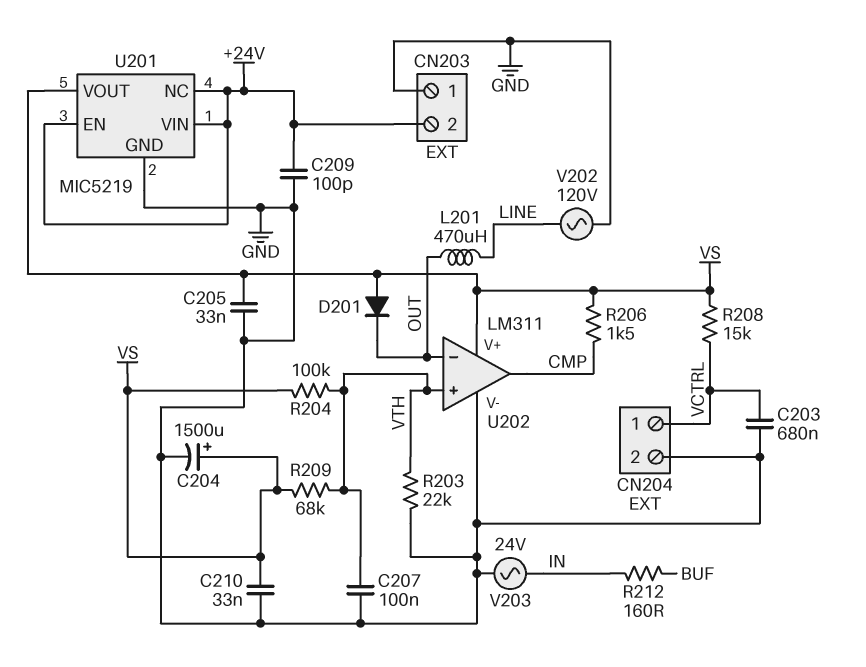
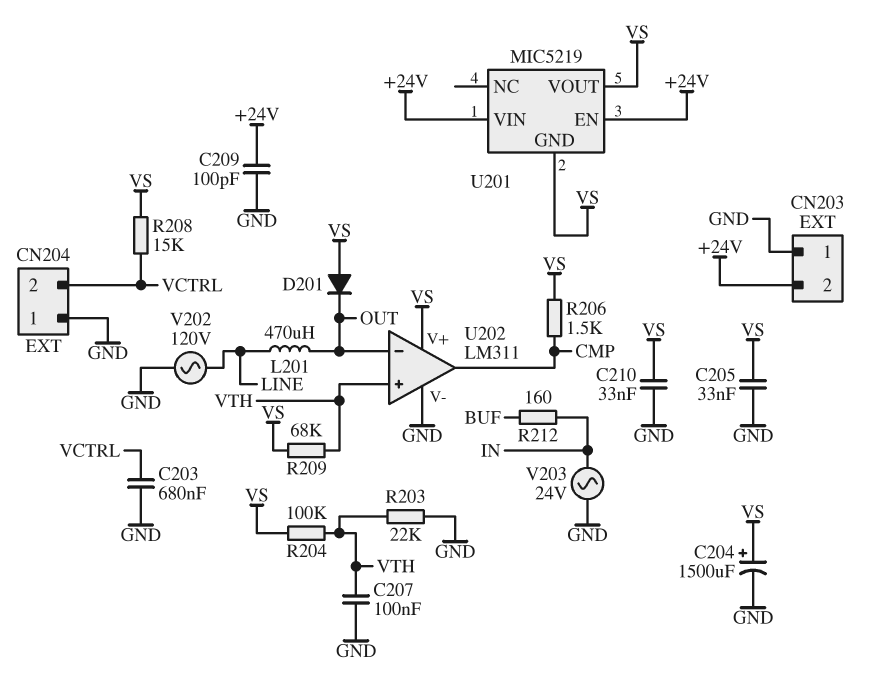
CN204 pin 1: VCTRL -> GND
CN204 pin 2: GND -> VCTRL
U201 pin GND: GND -> VS
U201 pin NC: +24V -> none

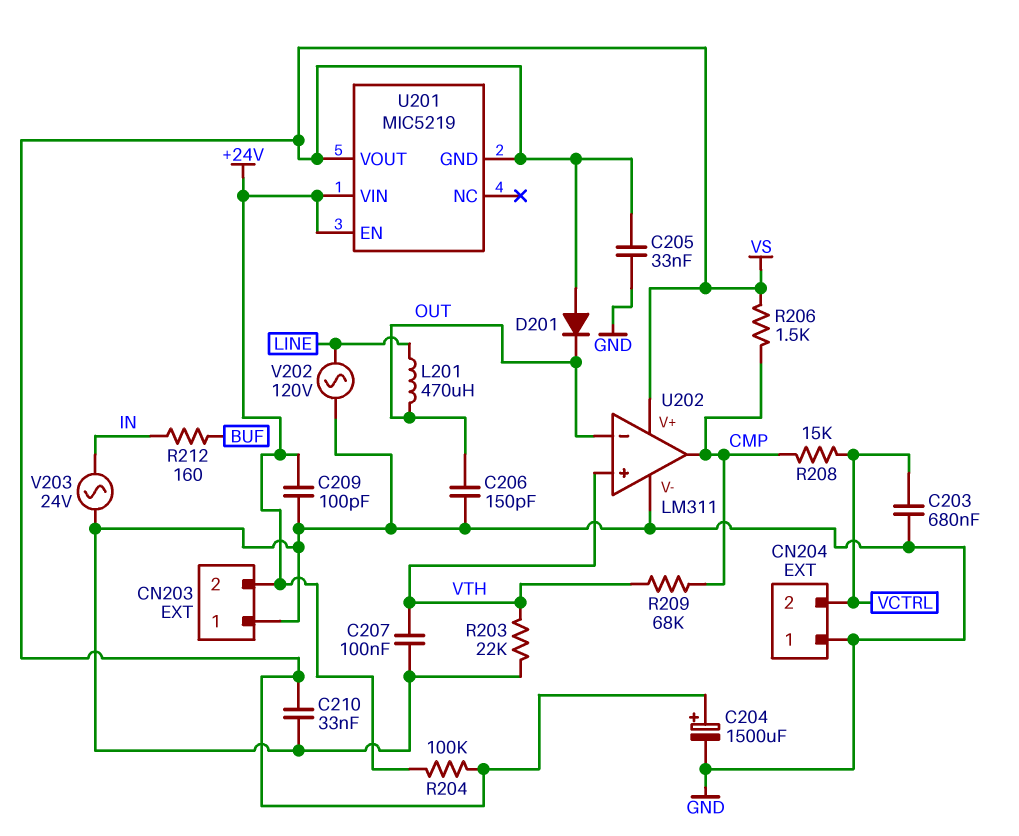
C206: none -> 150pF (GND, OUT)
R204: 100k (VS, VTH) -> 100k (+24V, VS)
R208: 15k (VCTRL, VS) -> 15k (CMP, VCTRL)
R209: 68k (VS, VTH) -> 68k (CMP, VTH)

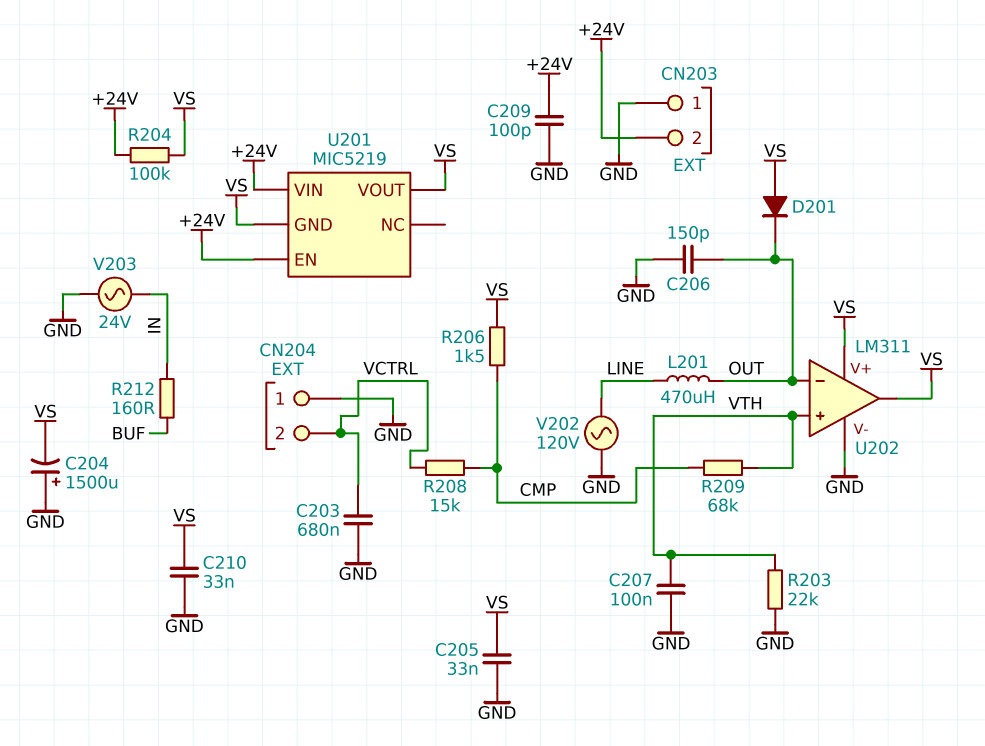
C204: 1500uF (plus VS, minus GND) -> 1500uF (plus GND, minus VS)
U202 pin out: CMP -> VS

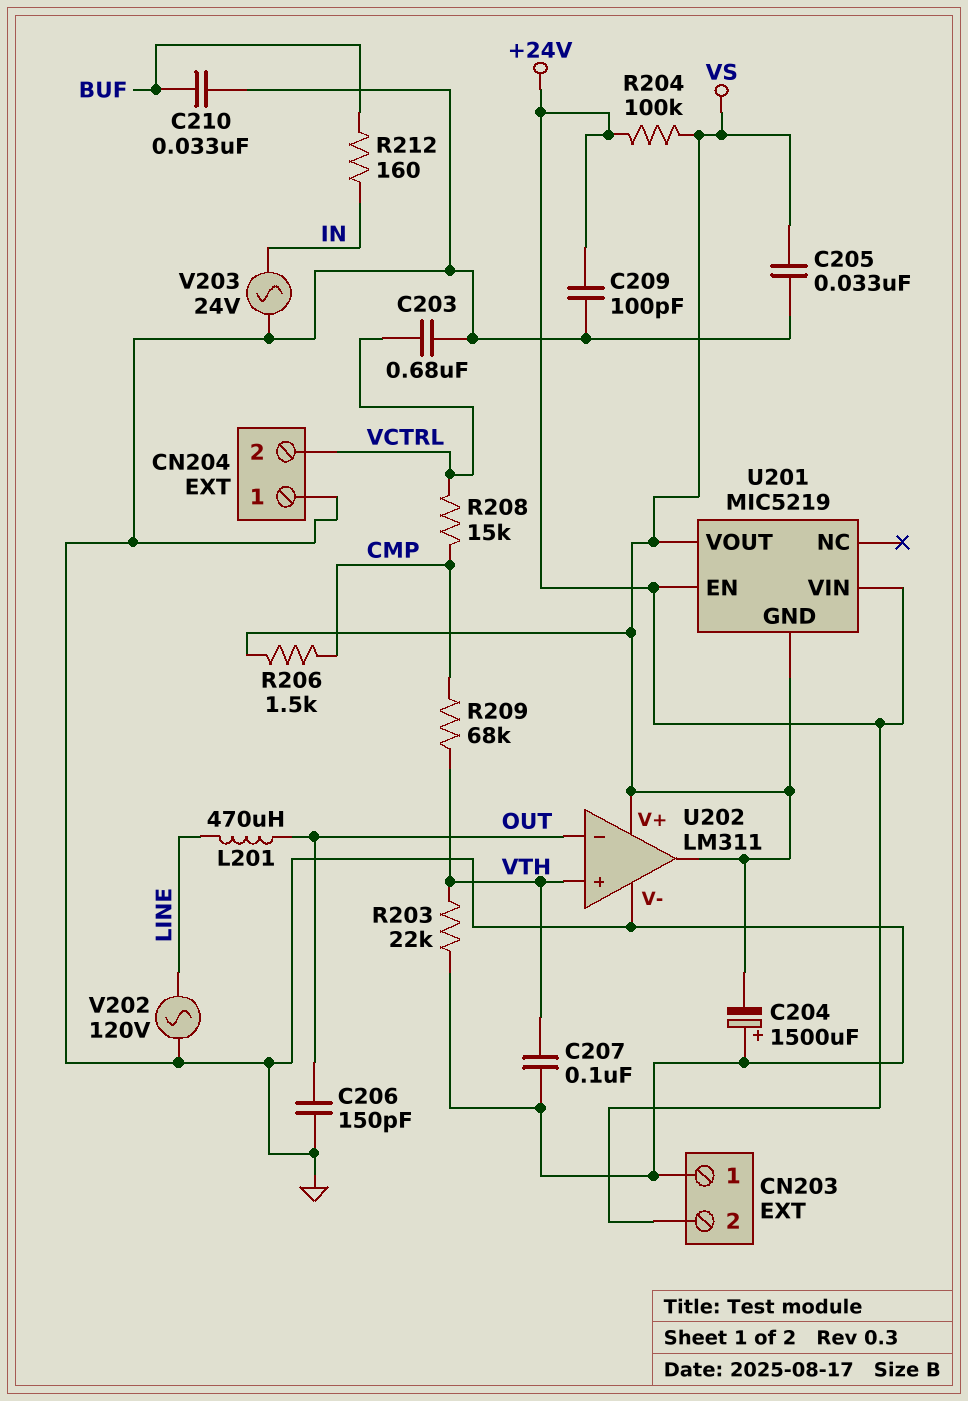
C210: 33nF (GND, VS) -> 33nF (BUF, GND)
D201: diode (A VS, K OUT) -> none

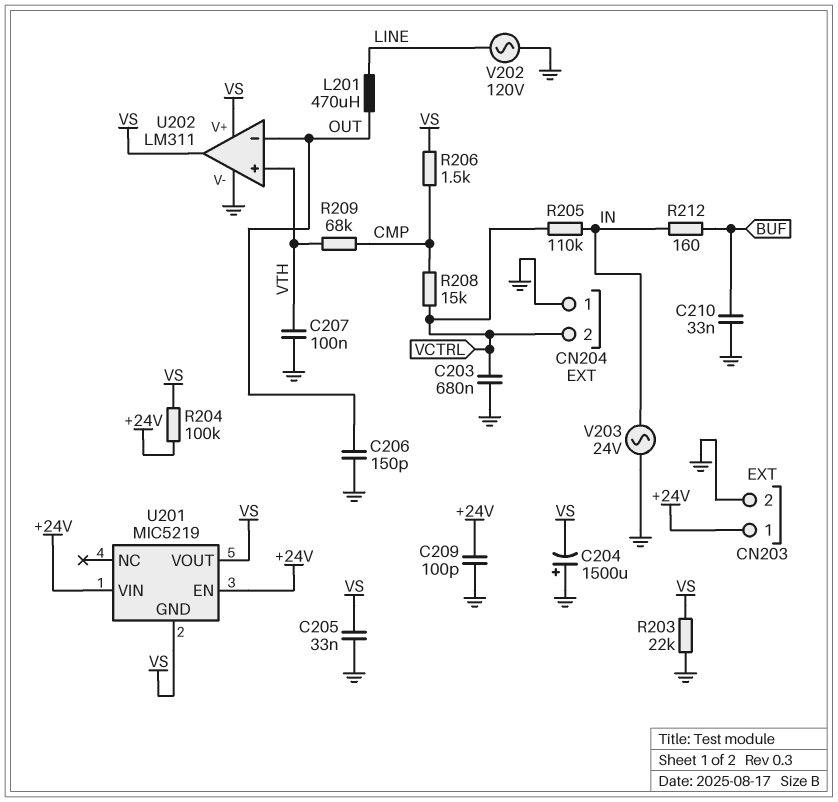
CN203 pin 1: GND -> +24V
CN203 pin 2: +24V -> GND
R203: 22k (GND, VTH) -> 22k (GND, VS)
R205: none -> 110k (IN, VCTRL)

